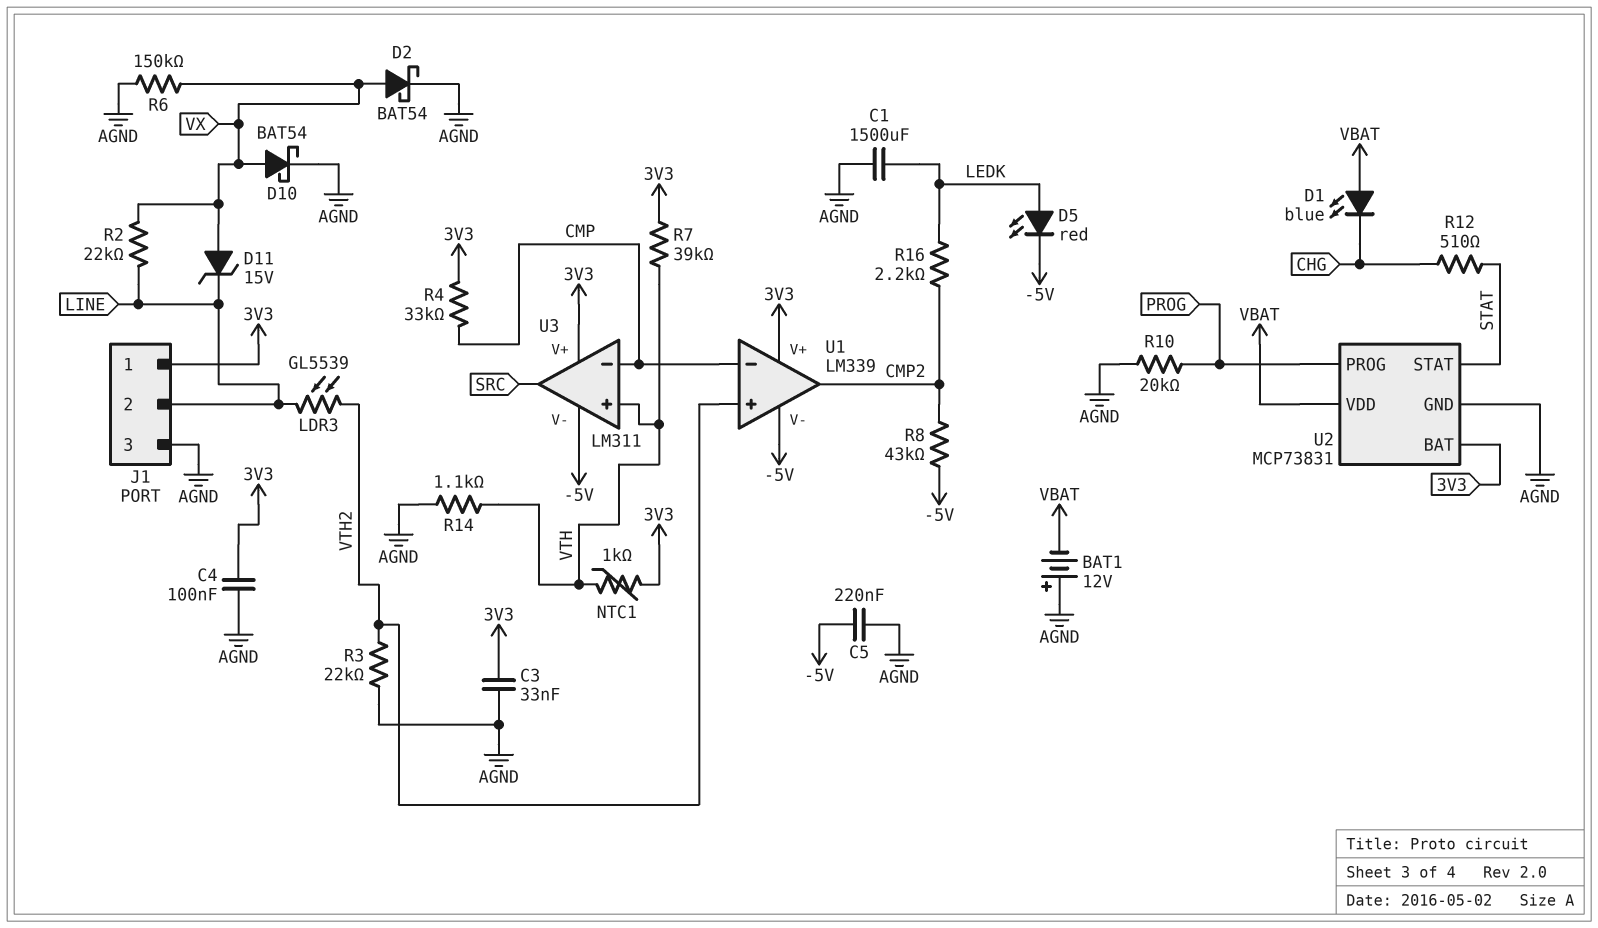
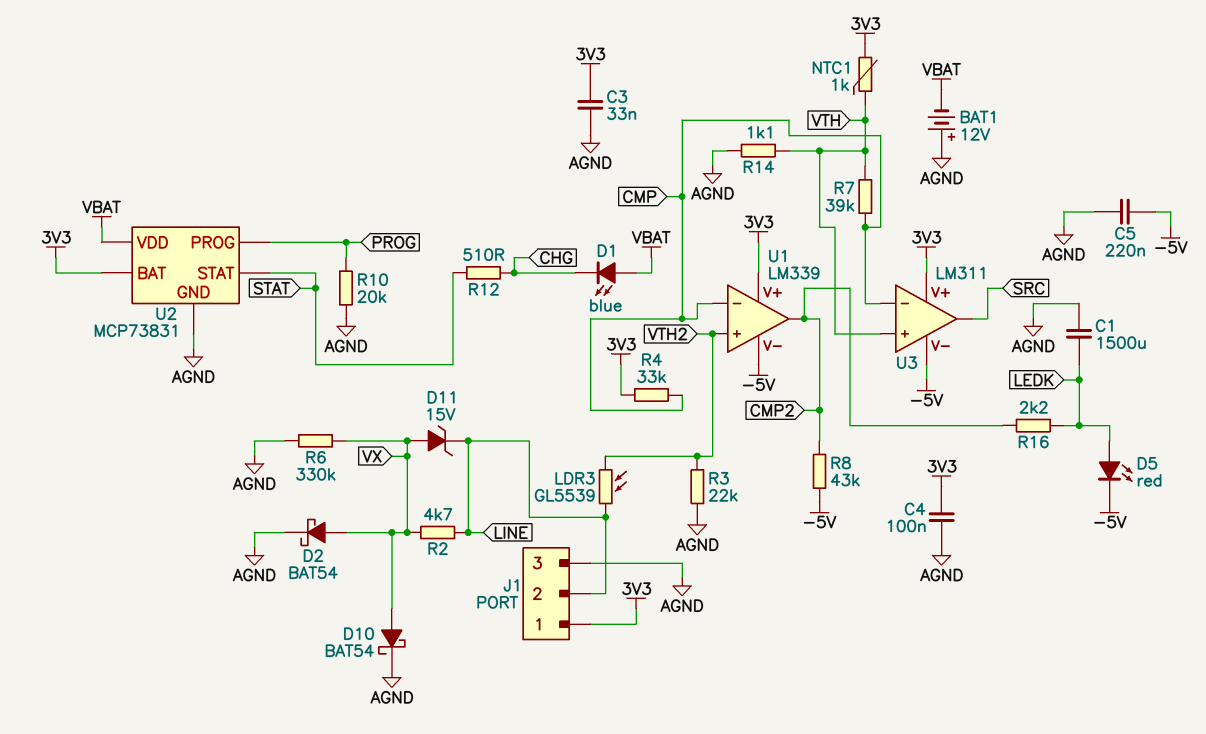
R2: 22k (LINE, VX) -> 4.7k (LINE, VX)
R6: 150k (AGND, VX) -> 330k (AGND, VX)
R7: 39k (3V3, VTH) -> 39k (CMP, VTH)

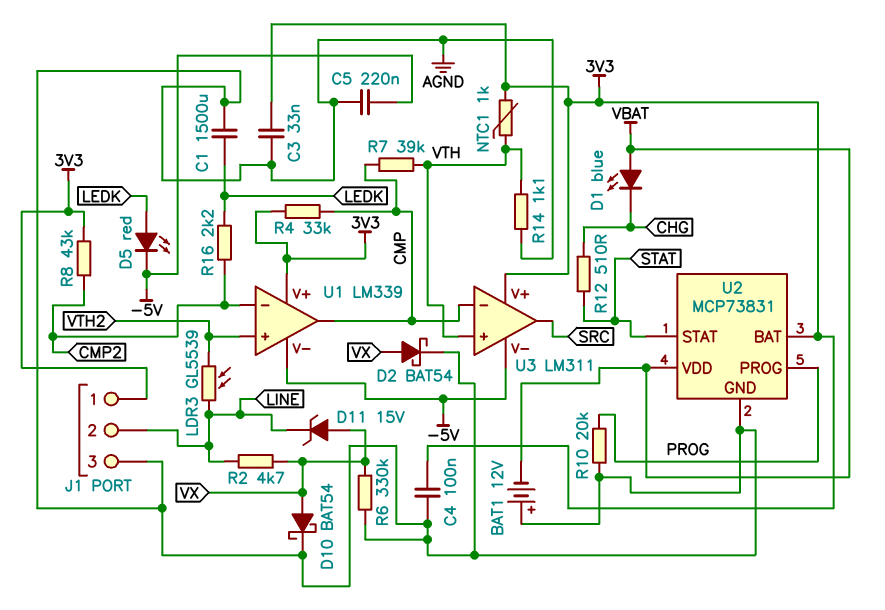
R3: 22k (AGND, VTH2) -> none
R8: 43k (-5V, CMP2) -> 43k (3V3, CMP2)
U1 pin in-: CMP -> CMP2
U1 pin out: CMP2 -> CMP

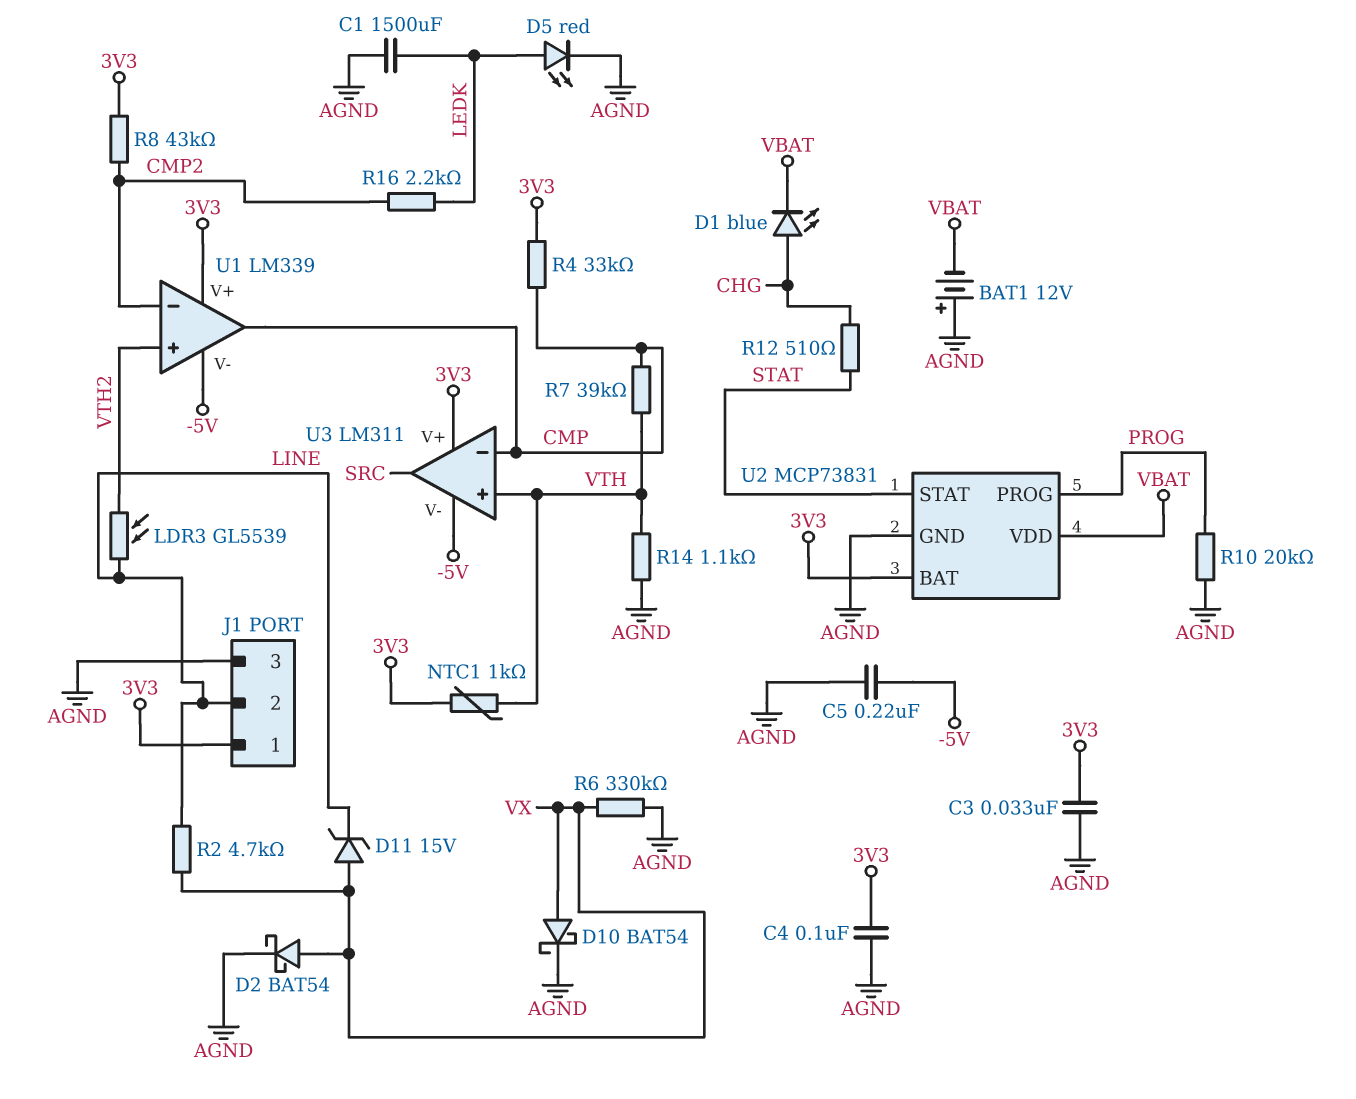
D1: LED blue (A VBAT, K CHG) -> LED blue (A CHG, K VBAT)
D5: LED red (A LEDK, K -5V) -> LED red (A LEDK, K AGND)

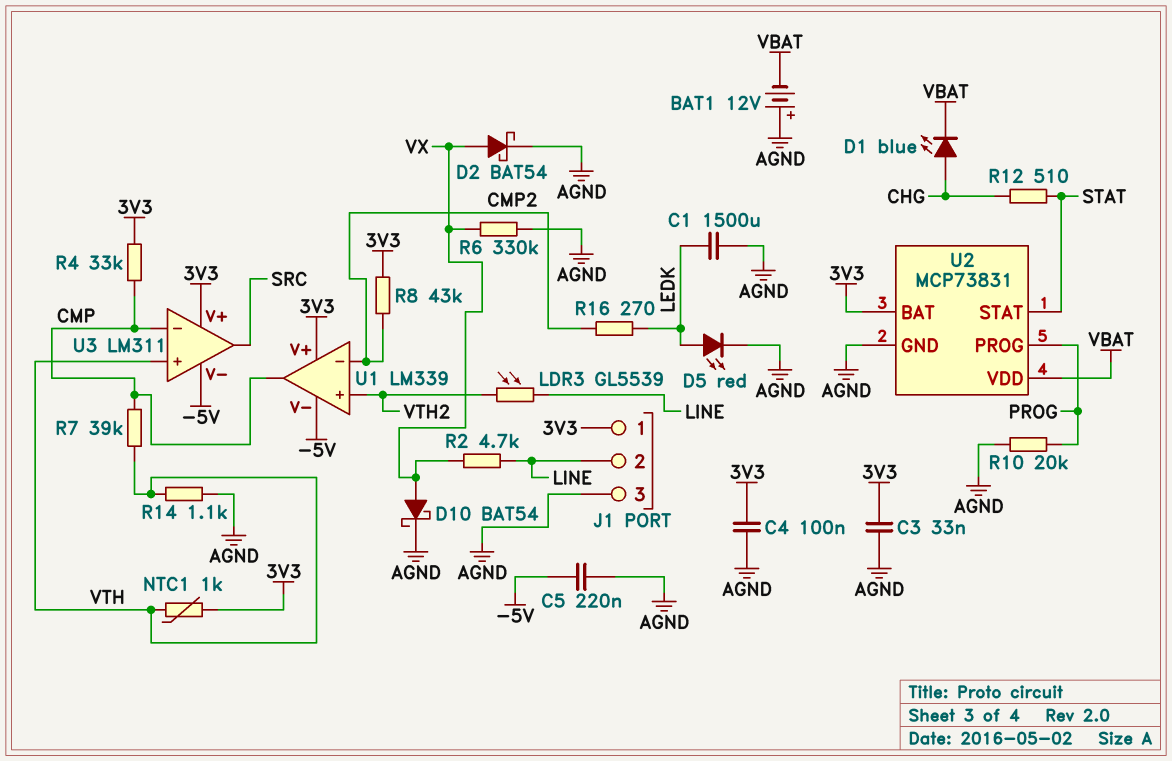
D11: zener 15V (A VX, K LINE) -> none
R16: 2.2k (CMP2, LEDK) -> 270 (CMP2, LEDK)

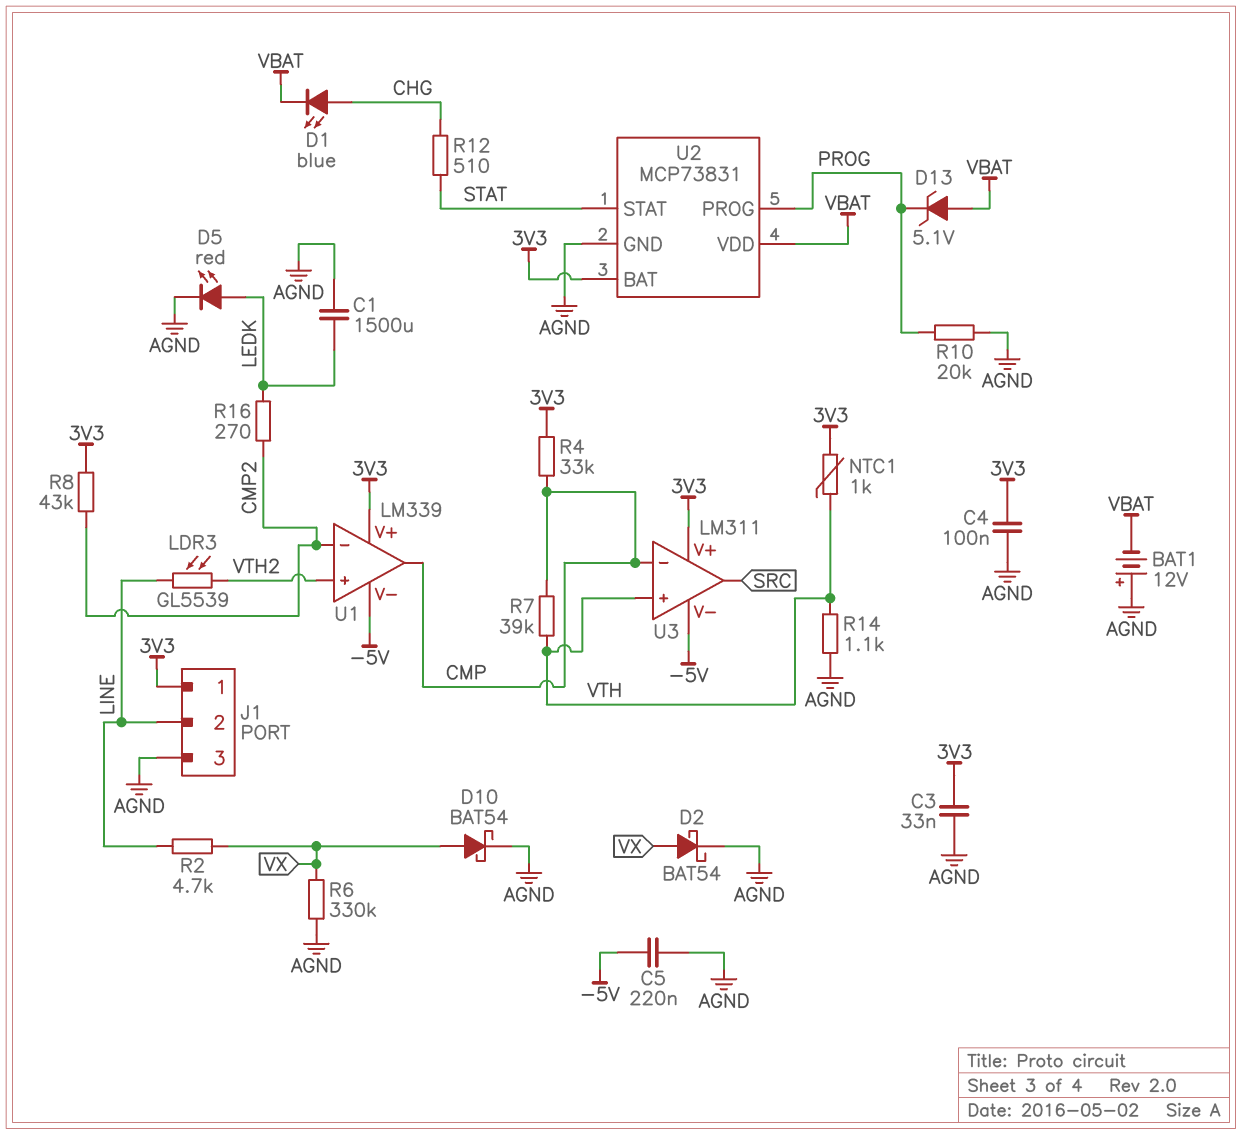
D13: none -> zener 5.1V (A VBAT, K PROG)

